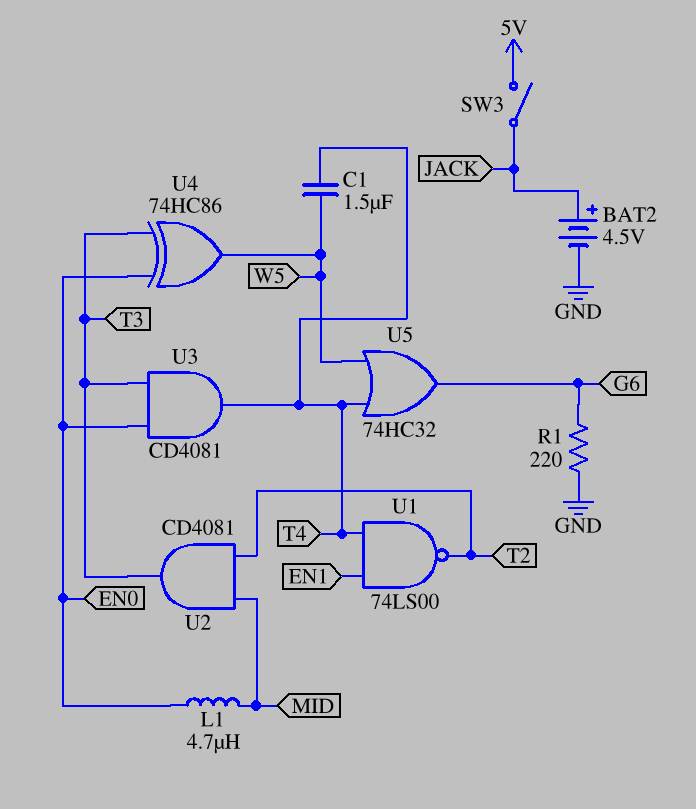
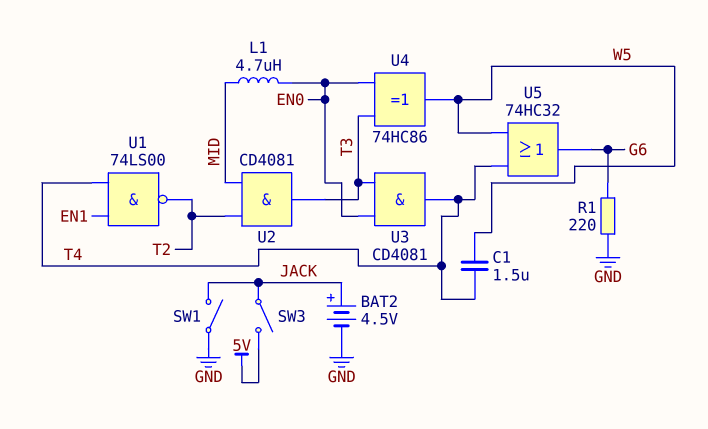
SW1: none -> switch (GND, JACK)

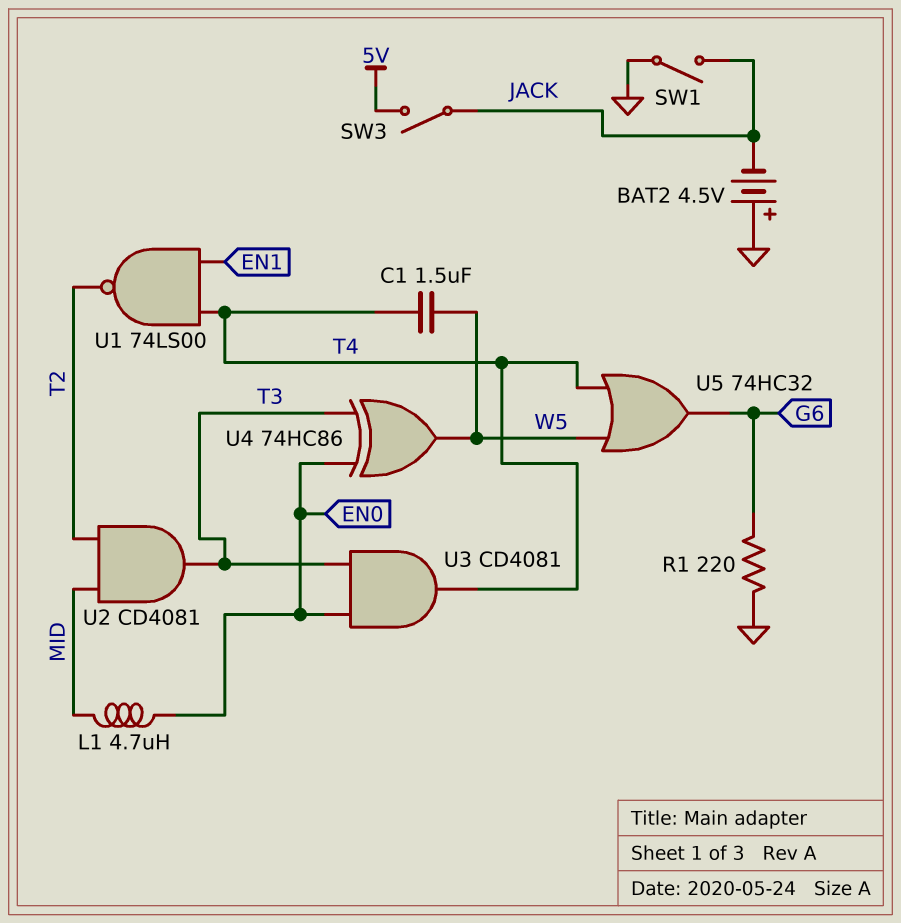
BAT2: 4.5V (plus JACK, minus GND) -> 4.5V (plus GND, minus JACK)

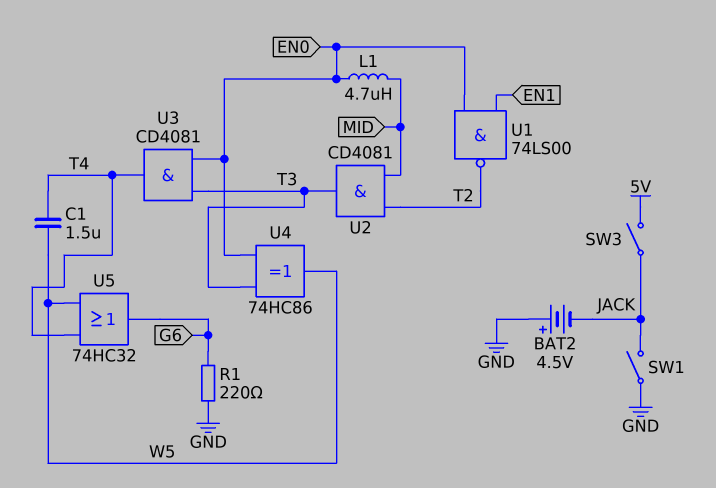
U1: NAND 74LS00 (in EN1, in T4, out T2) -> NAND 74LS00 (in EN0, in EN1, out T2)

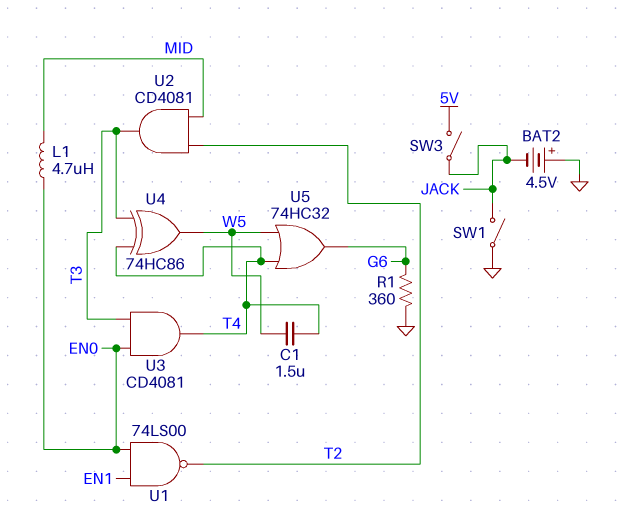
R1: 220 (G6, GND) -> 360 (G6, GND)
U4: XOR 74HC86 (in EN0, in T3, out W5) -> XOR 74HC86 (in T3, in T4, out W5)

